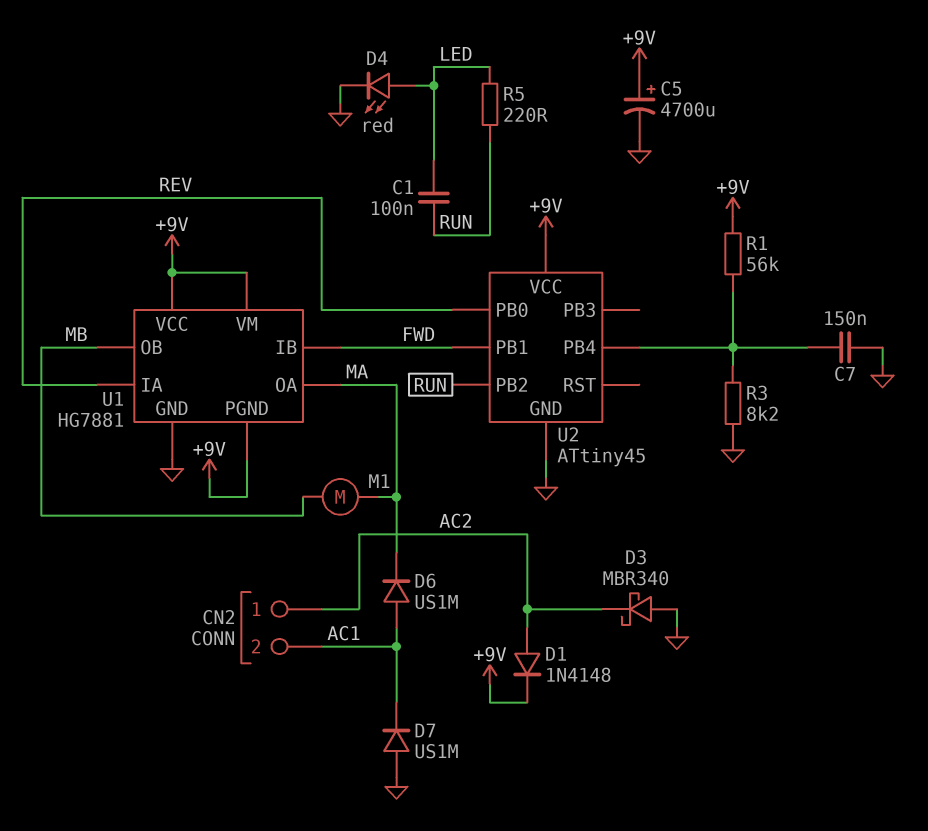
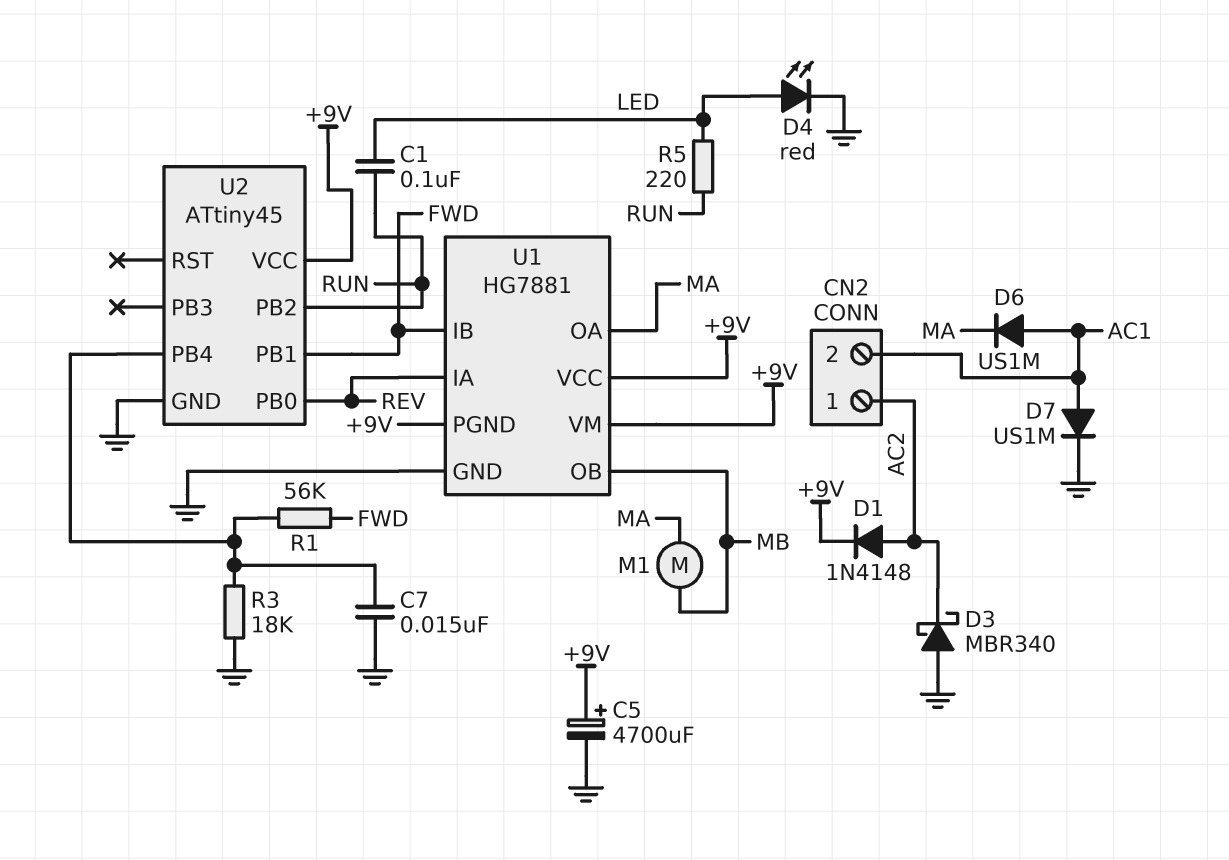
C7: 150nF (GND, U2/PB4) -> 15nF (GND, U2/PB4)
D7: diode US1M (A GND, K AC1) -> diode US1M (A AC1, K GND)
R1: 56k (+9V, U2/PB4) -> 56k (FWD, U2/PB4)
R3: 8.2k (GND, U2/PB4) -> 18k (GND, U2/PB4)

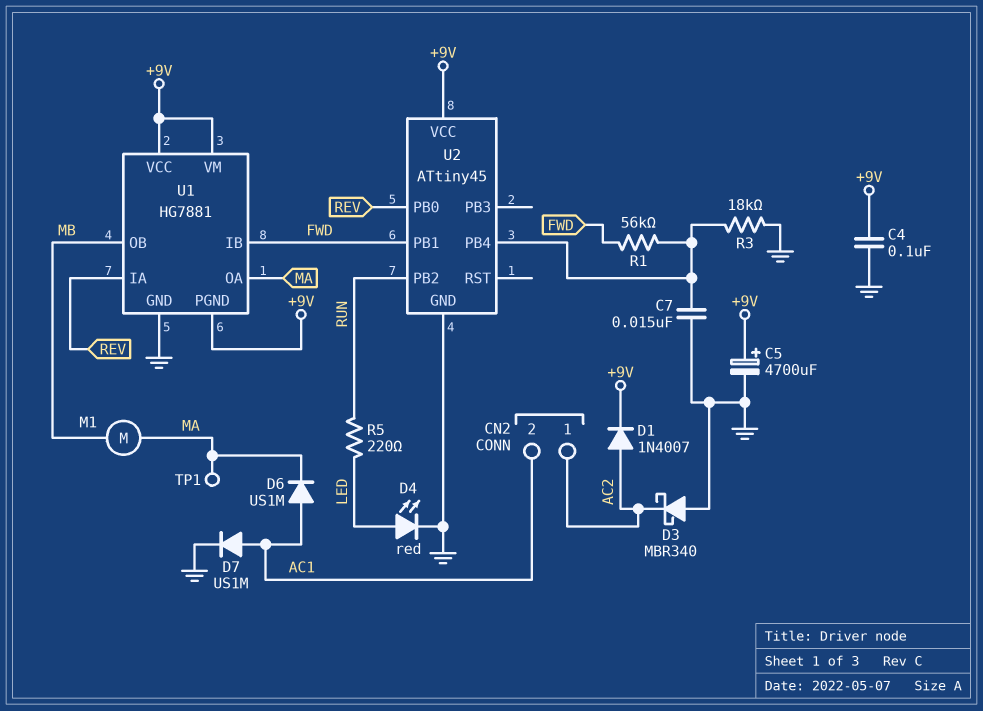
C1: 100nF (LED, RUN) -> none
C4: none -> 100nF (+9V, GND)
D1: diode 1N4148 (A AC2, K +9V) -> diode 1N4007 (A AC2, K +9V)
TP1: none -> test point (MA)

